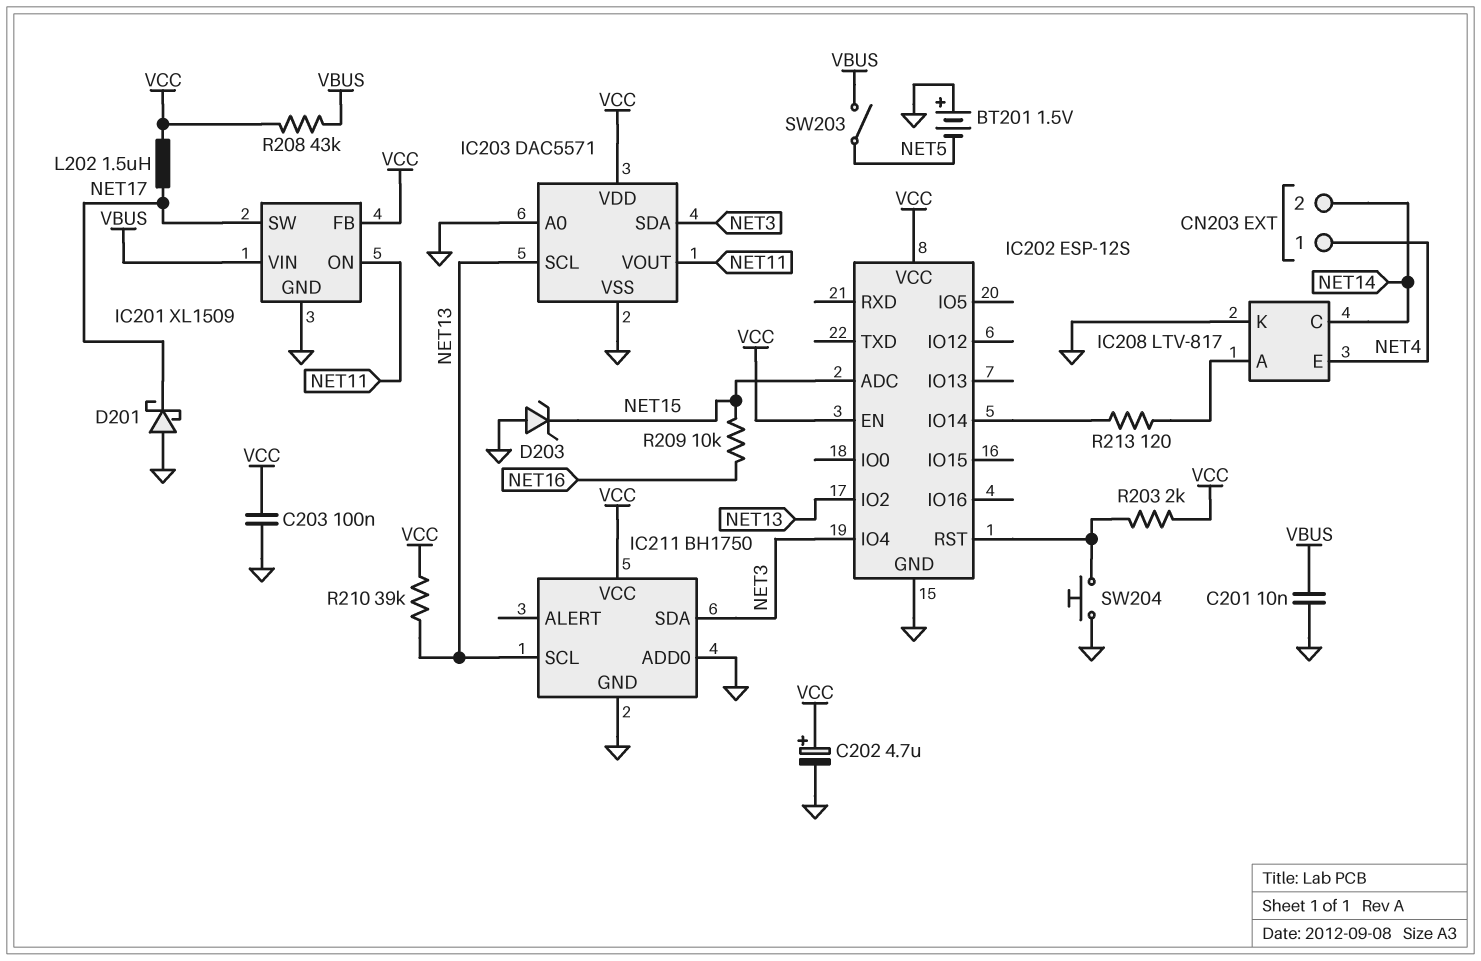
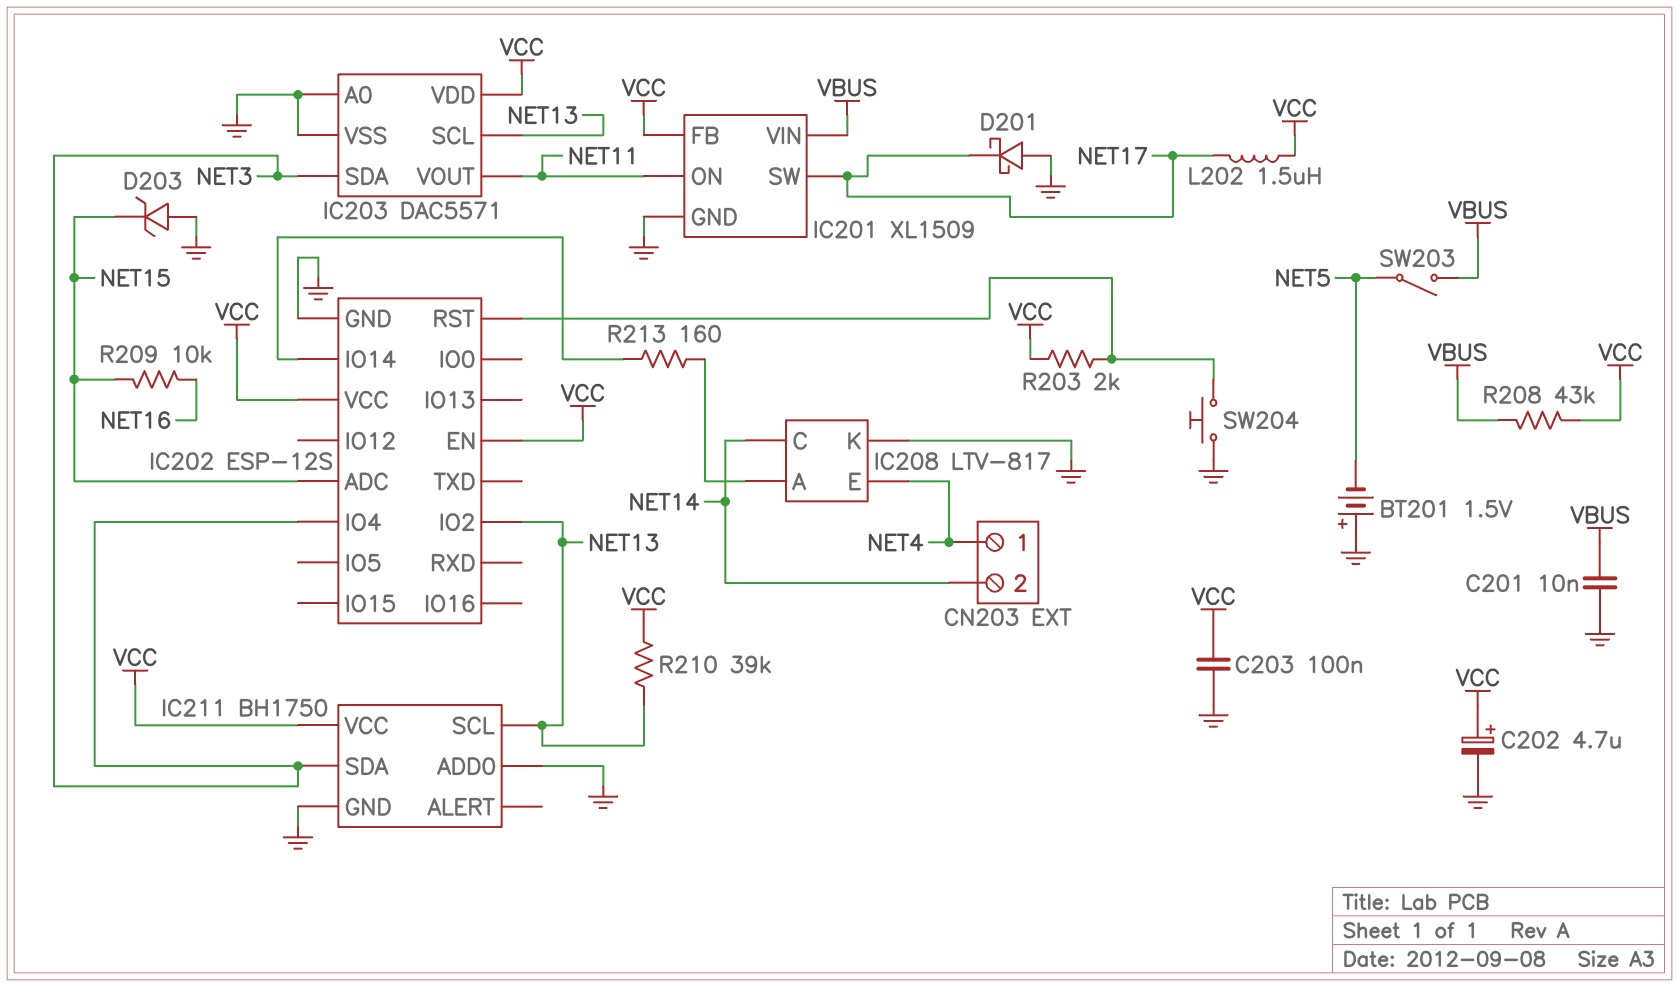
R213: 120 (IC202/IO14, IC208/A) -> 160 (IC202/IO14, IC208/A)

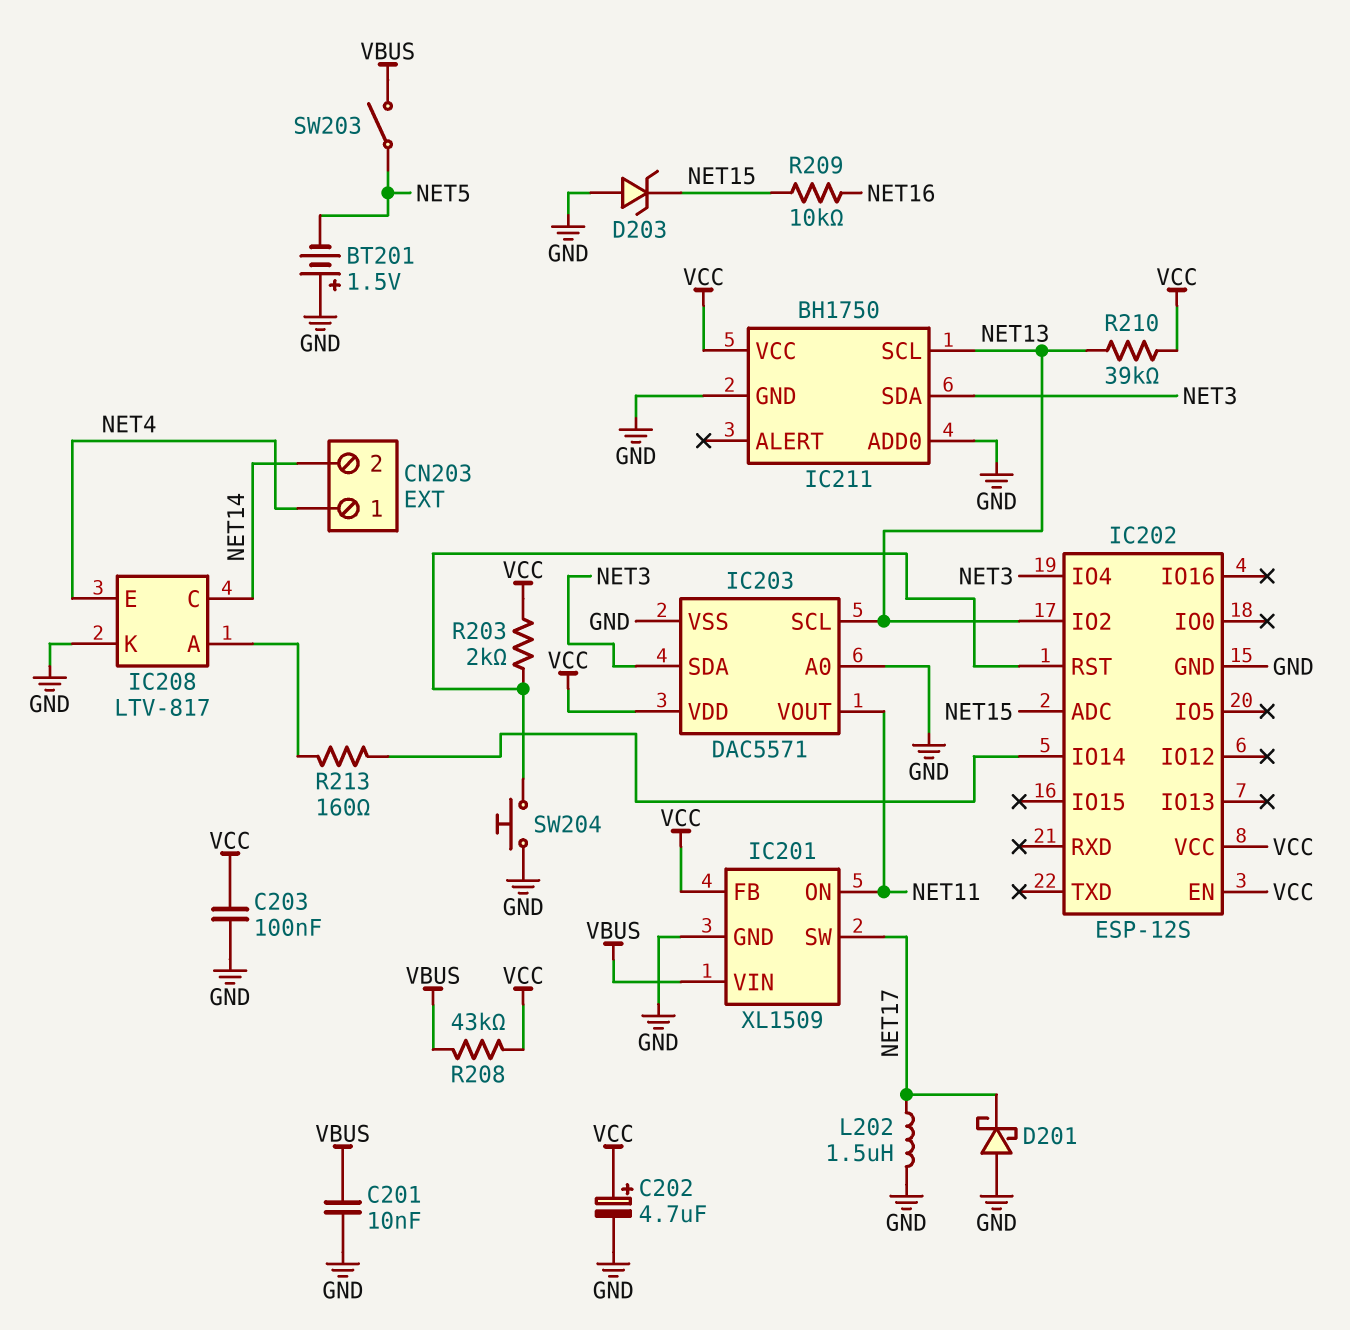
L202: 1.5uH (NET17, VCC) -> 1.5uH (GND, NET17)

